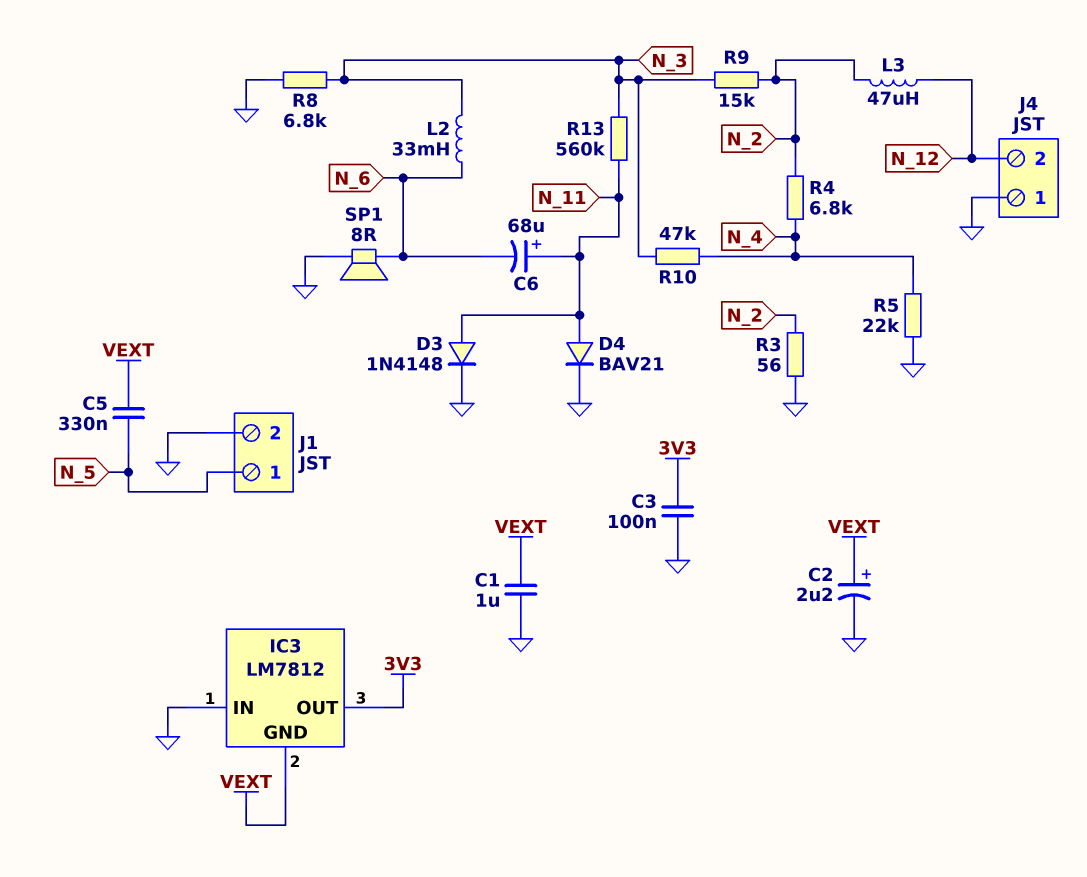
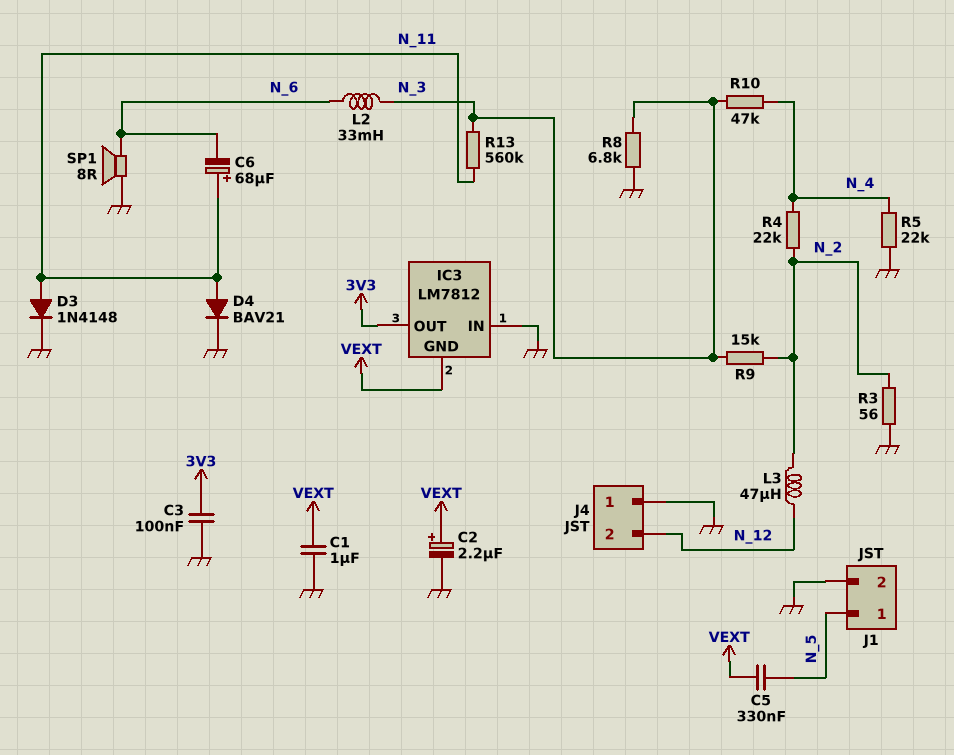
R4: 6.8k (N_2, N_4) -> 22k (N_2, N_4)

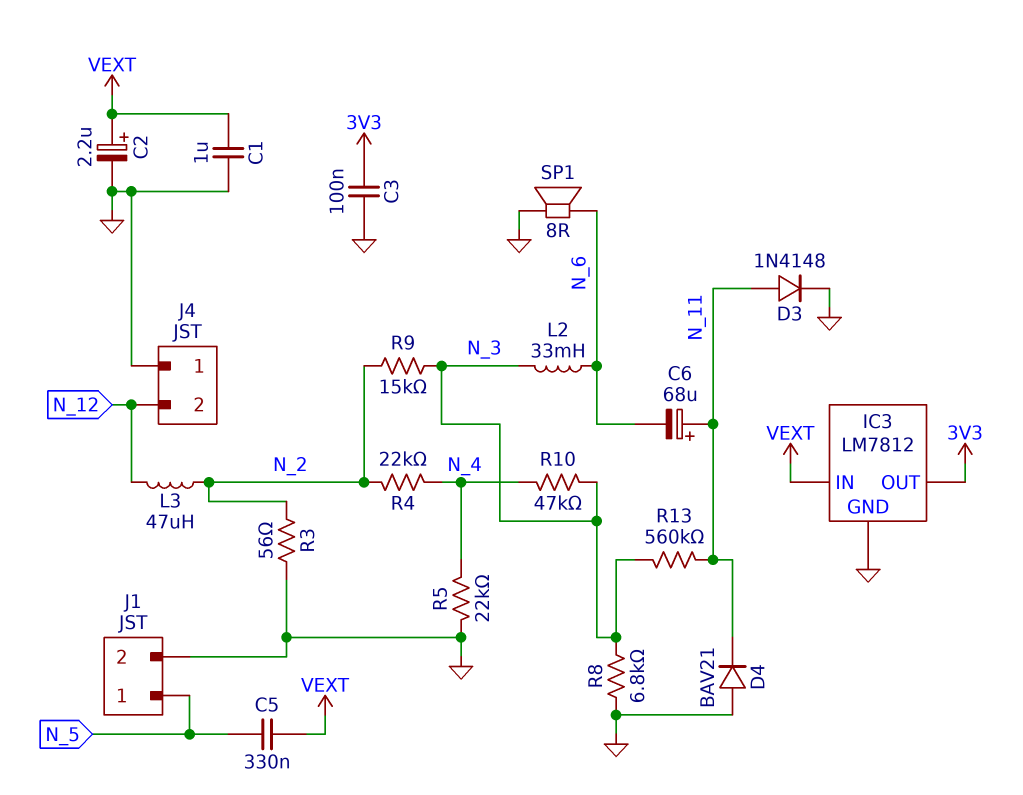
D4: diode BAV21 (A N_11, K GND) -> diode BAV21 (A GND, K N_11)
IC3 pin GND: VEXT -> GND
IC3 pin IN: GND -> VEXT

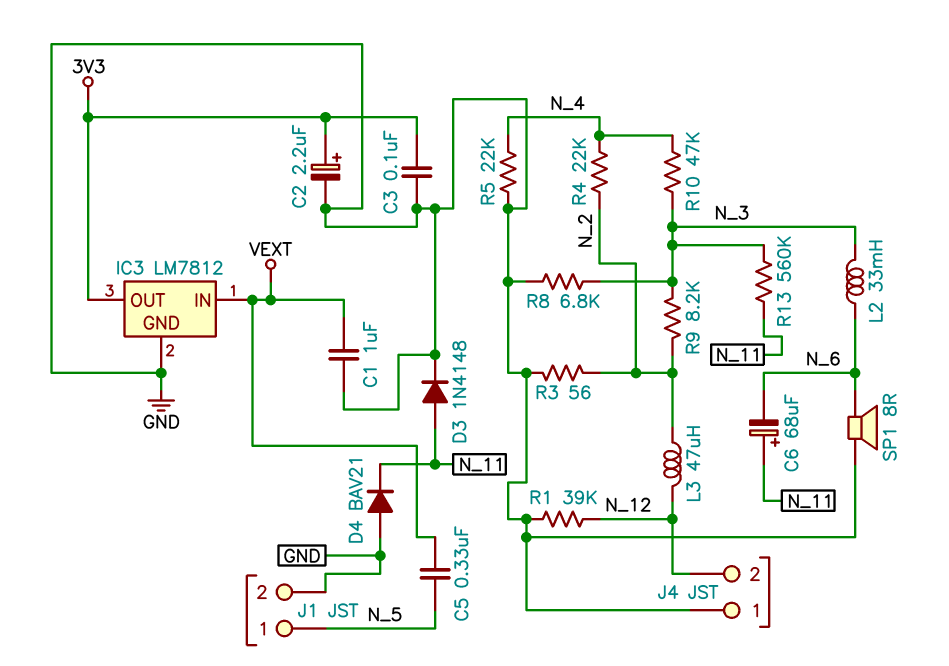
C2: 2.2uF (plus VEXT, minus GND) -> 2.2uF (plus 3V3, minus GND)
R1: none -> 39k (GND, N_12)
R9: 15k (N_2, N_3) -> 8.2k (N_2, N_3)

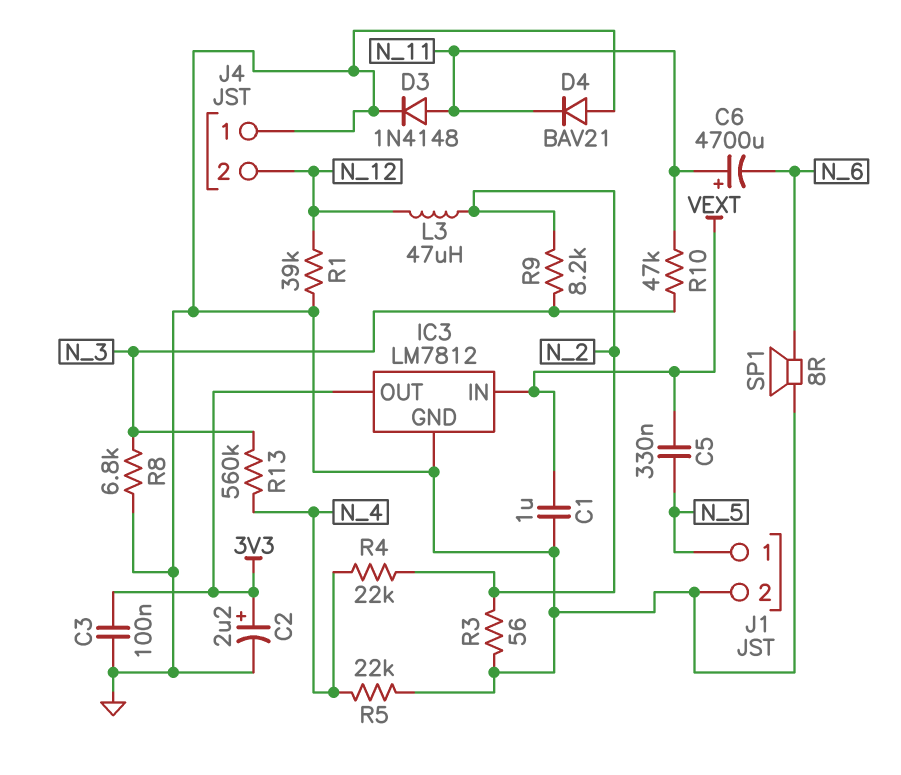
C6: 68uF (plus N_11, minus N_6) -> 4700uF (plus N_11, minus N_6)
L2: 33mH (N_3, N_6) -> none
R10: 47k (N_3, N_4) -> 47k (N_3, N_11)
R13: 560k (N_3, N_11) -> 560k (N_3, N_4)

